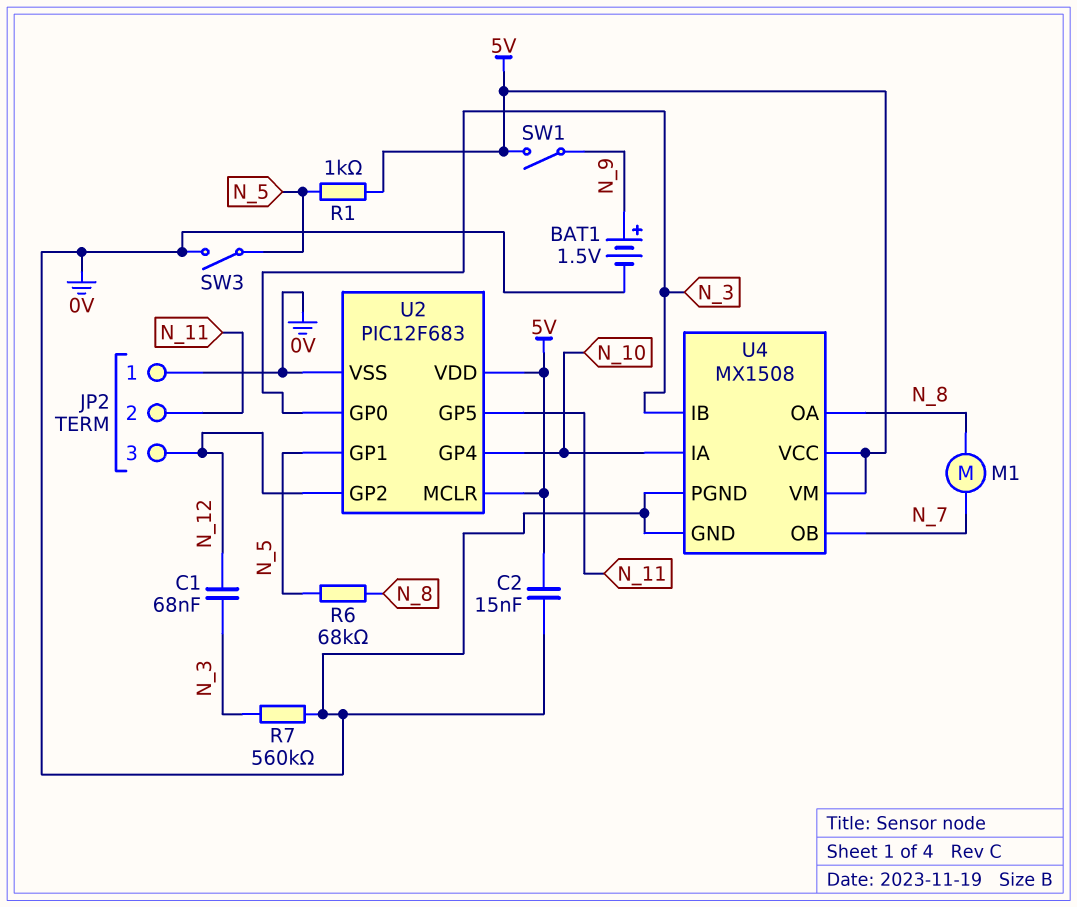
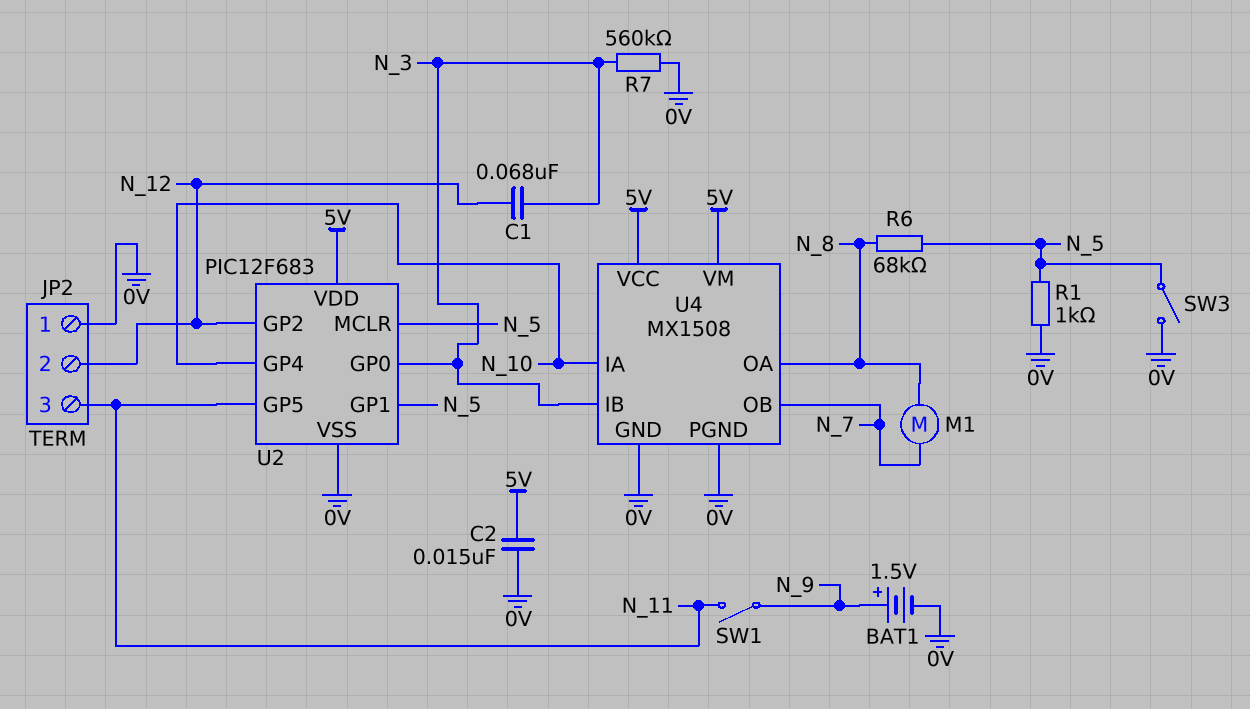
JP2 pin 2: N_11 -> N_12
JP2 pin 3: N_12 -> N_11
R1: 1k (5V, N_5) -> 1k (0V, N_5)
SW1: switch (5V, N_9) -> switch (N_9, N_11)
U2 pin MCLR: 5V -> N_5

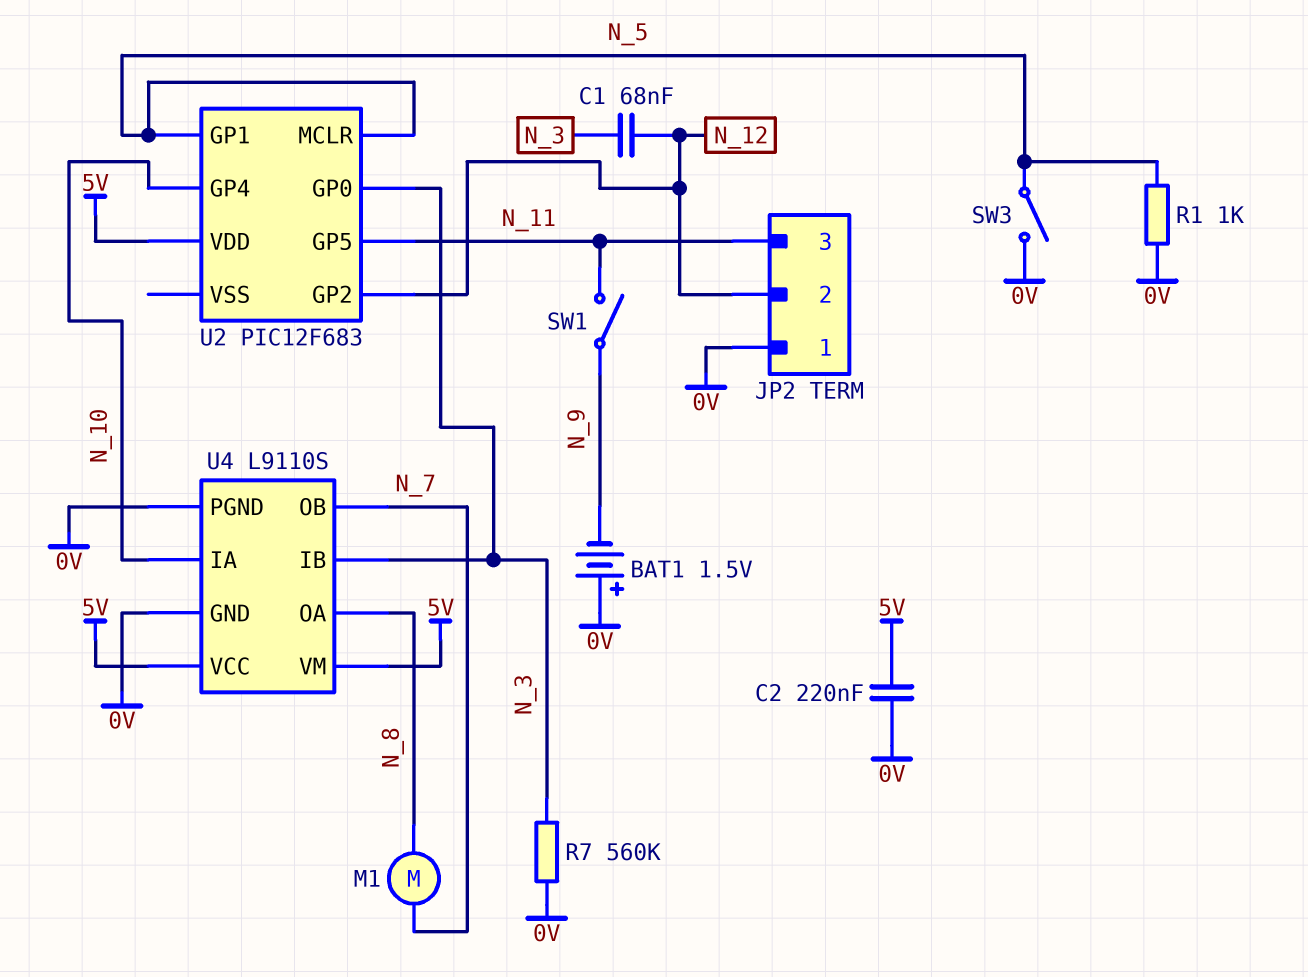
BAT1: 1.5V (plus N_9, minus 0V) -> 1.5V (plus 0V, minus N_9)
C2: 15nF (0V, 5V) -> 220nF (0V, 5V)
R6: 68k (N_5, N_8) -> none
U2 pin VSS: 0V -> none
U4: MX1508 -> L9110S

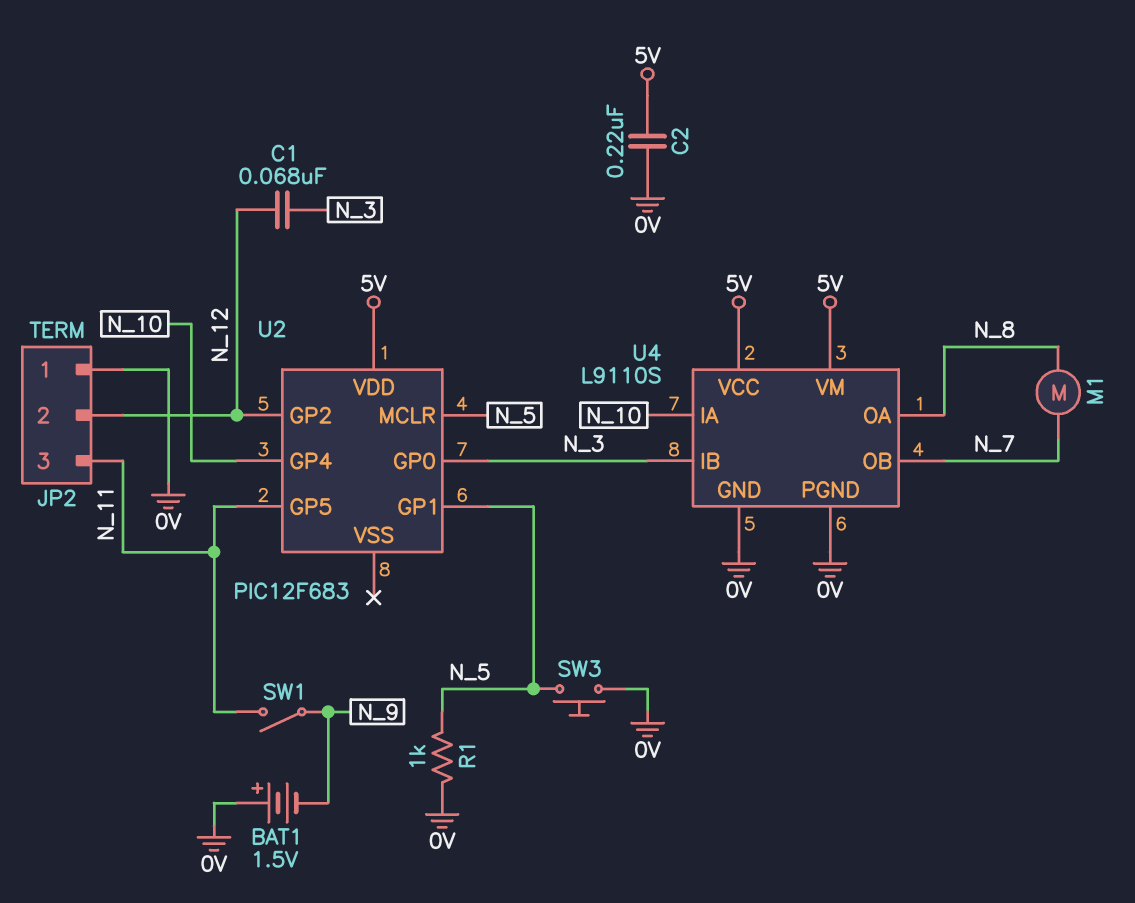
R7: 560k (0V, N_3) -> none
SW3: switch (0V, N_5) -> button (0V, N_5)

